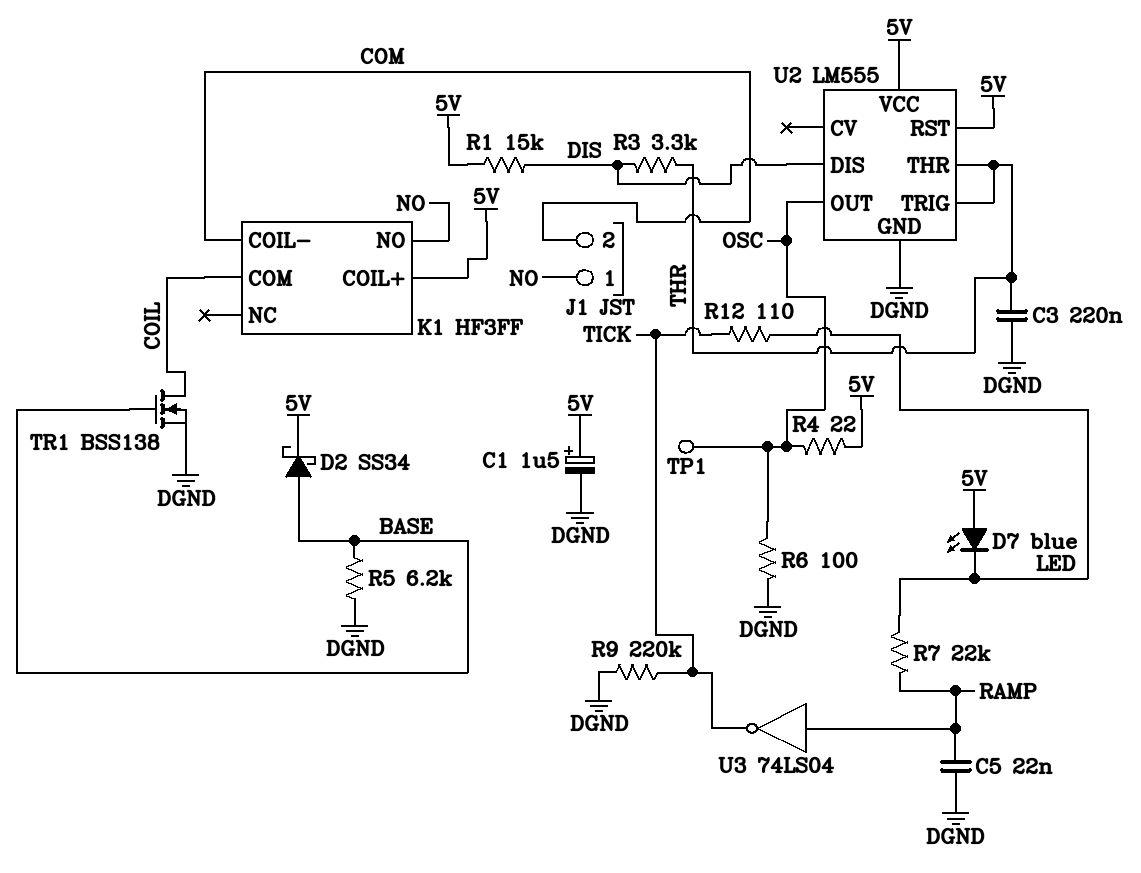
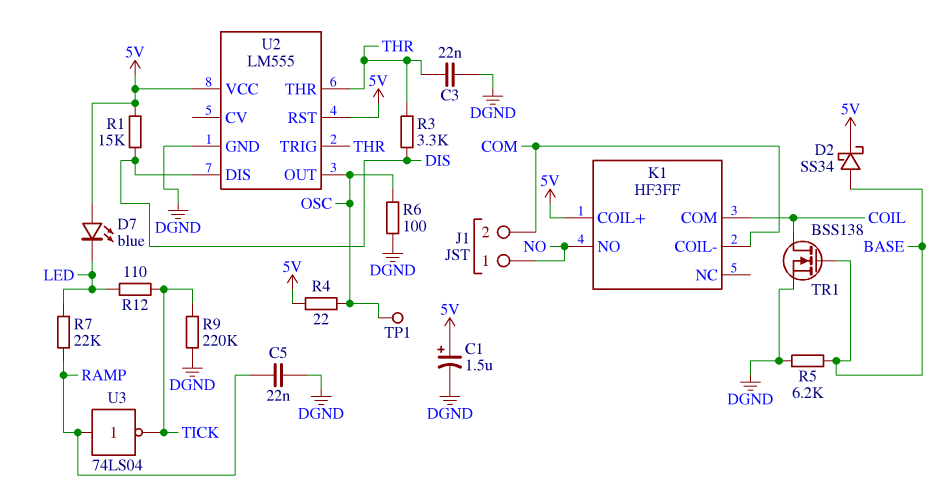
C3: 220nF (DGND, THR) -> 22nF (DGND, THR)

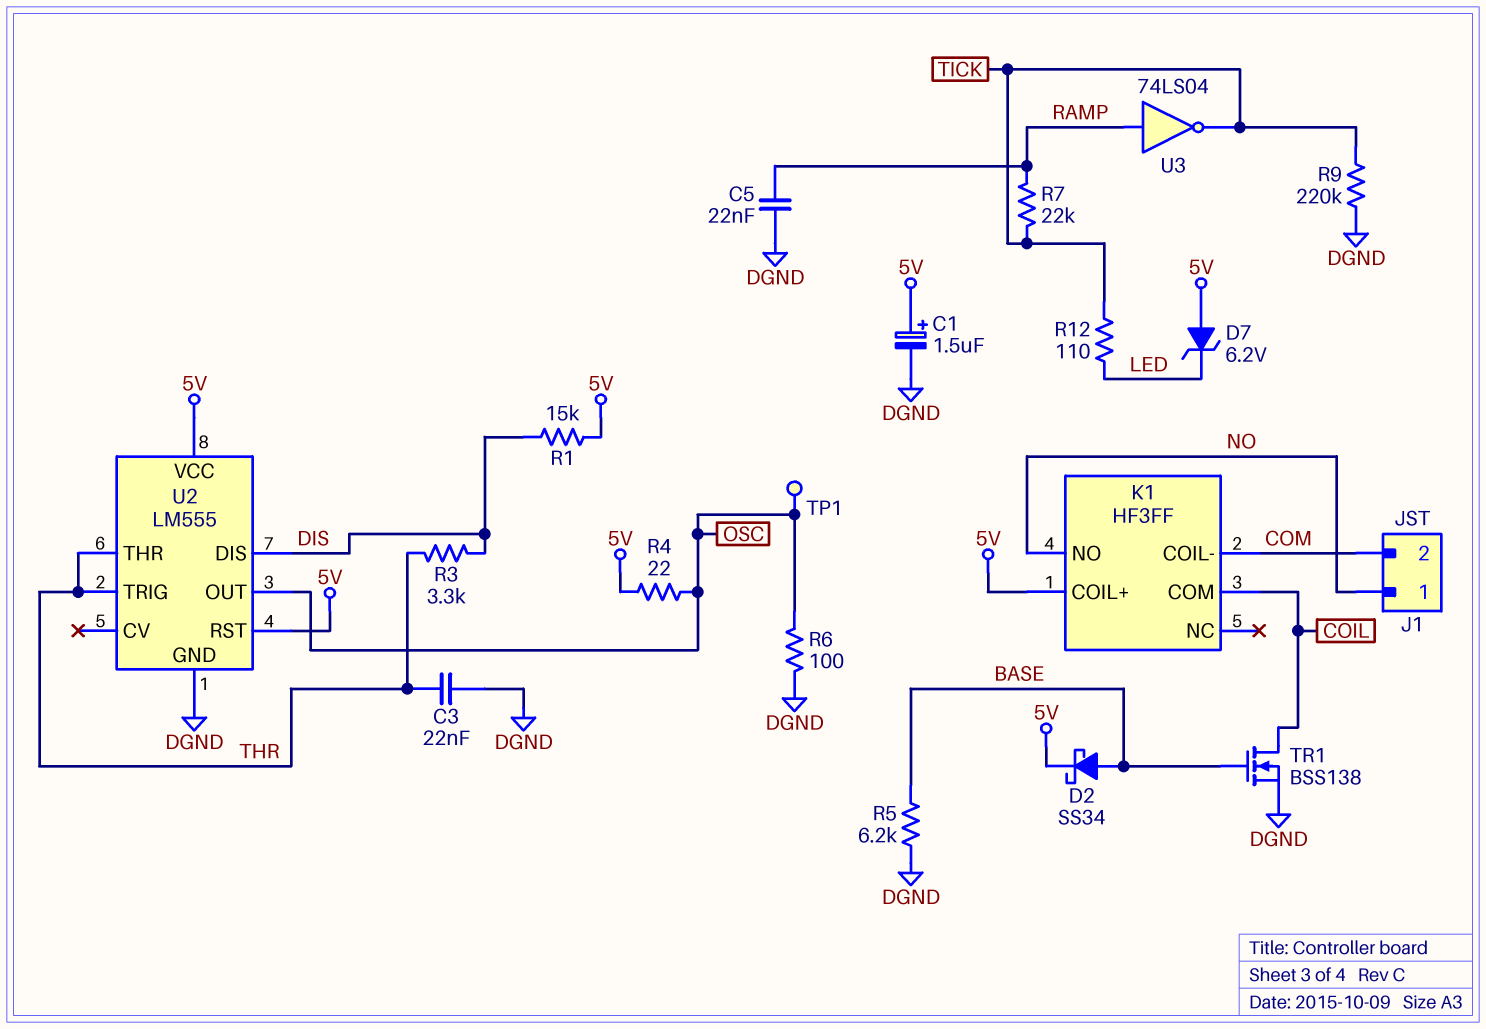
D7: LED blue (A 5V, K LED) -> zener 6.2V (A 5V, K LED)
R7: 22k (LED, RAMP) -> 22k (RAMP, TICK)

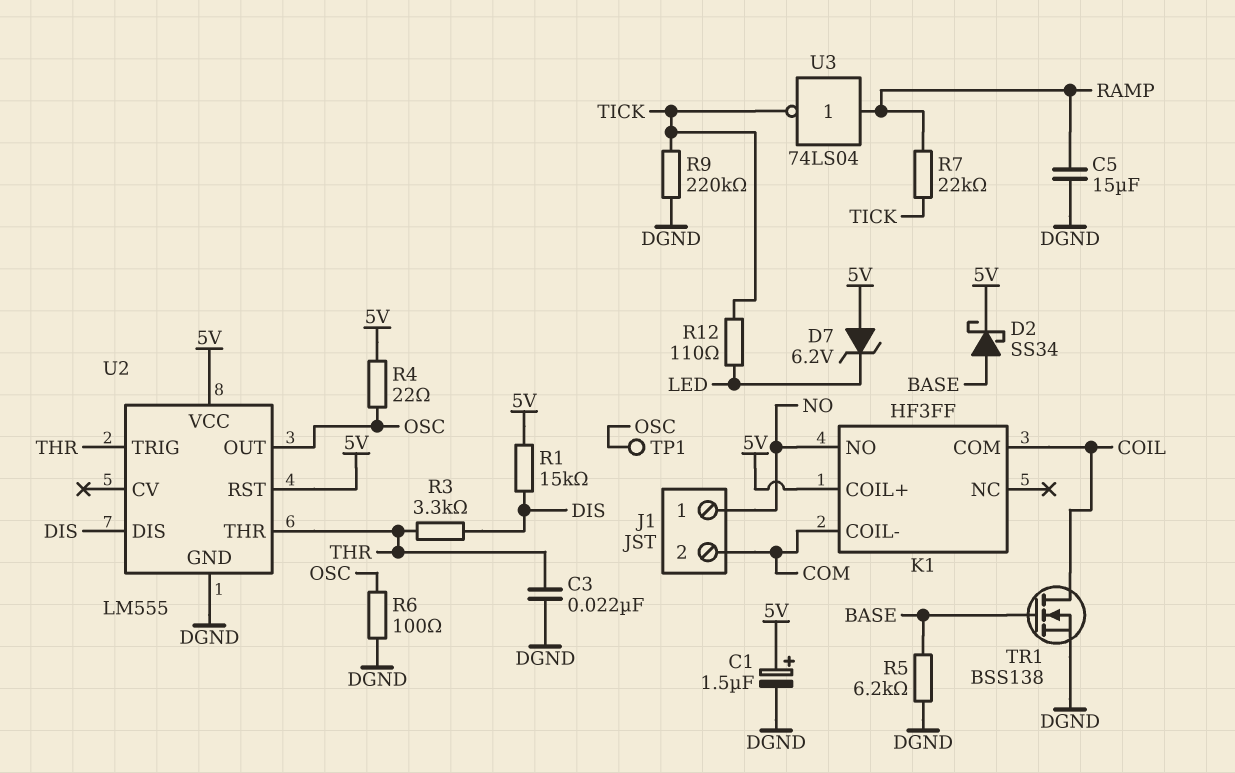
C5: 22nF (DGND, RAMP) -> 15uF (DGND, RAMP)

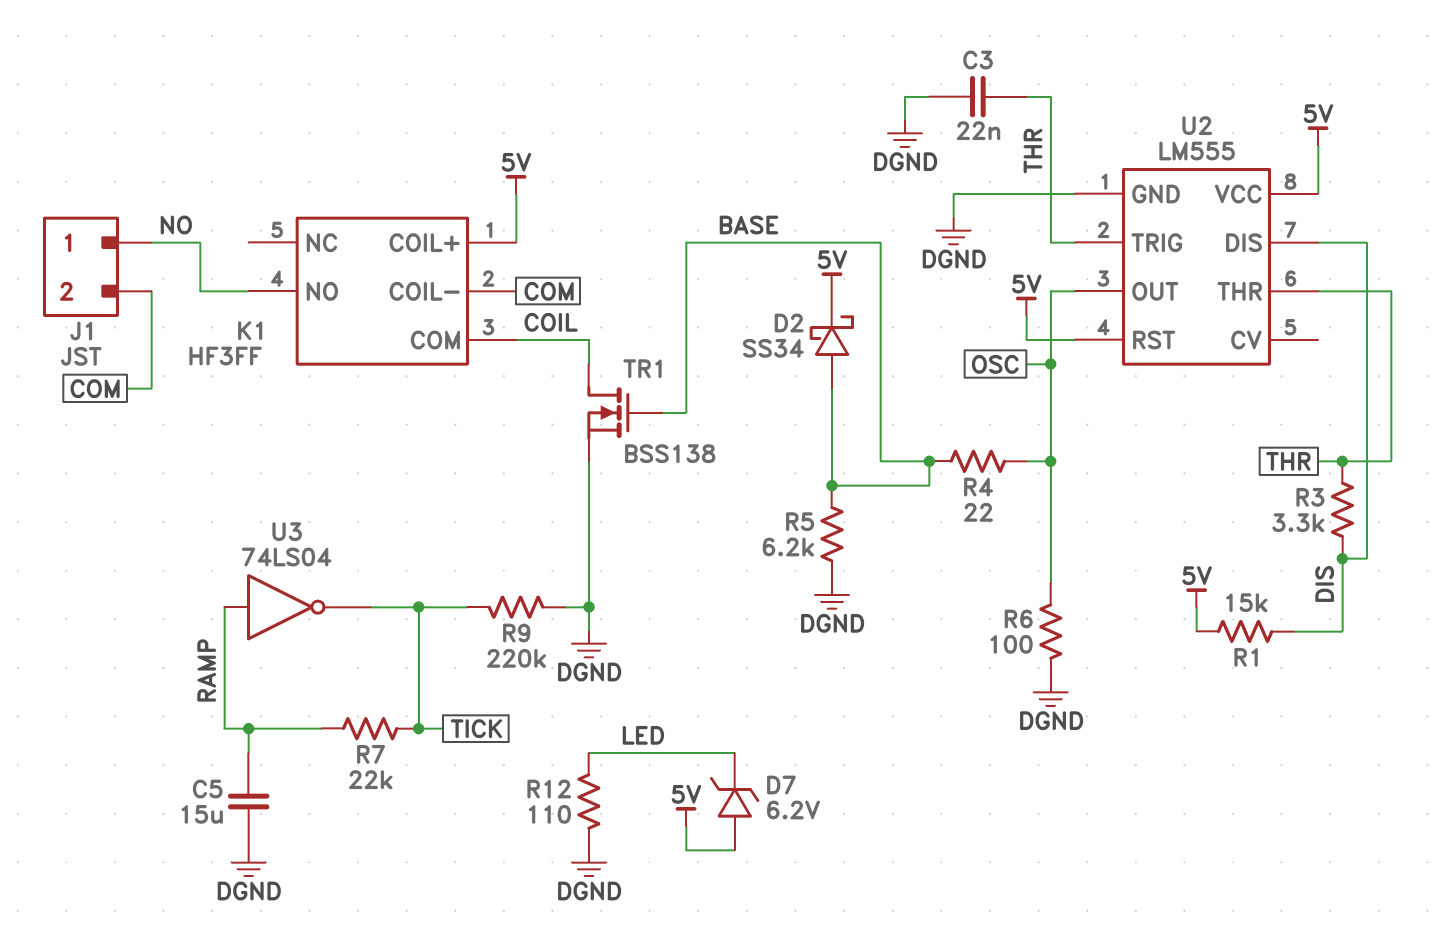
C1: 1.5uF (plus 5V, minus DGND) -> none
R4: 22 (5V, OSC) -> 22 (BASE, OSC)
R12: 110 (LED, TICK) -> 110 (DGND, LED)
TP1: test point (OSC) -> none

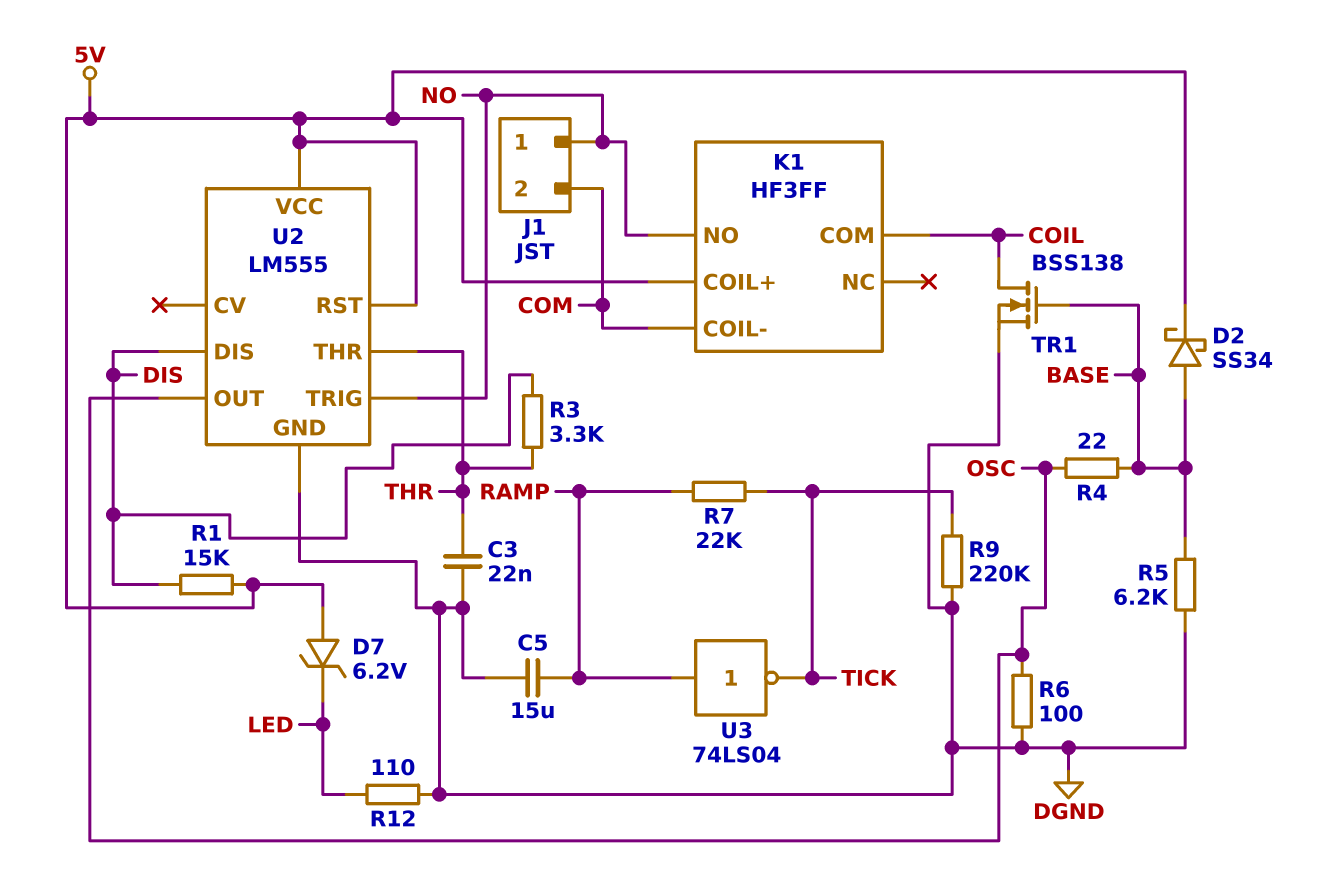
U2 pin TRIG: THR -> NO

